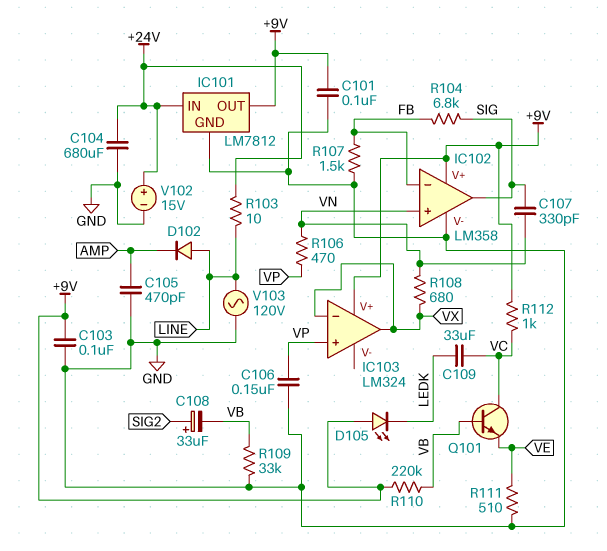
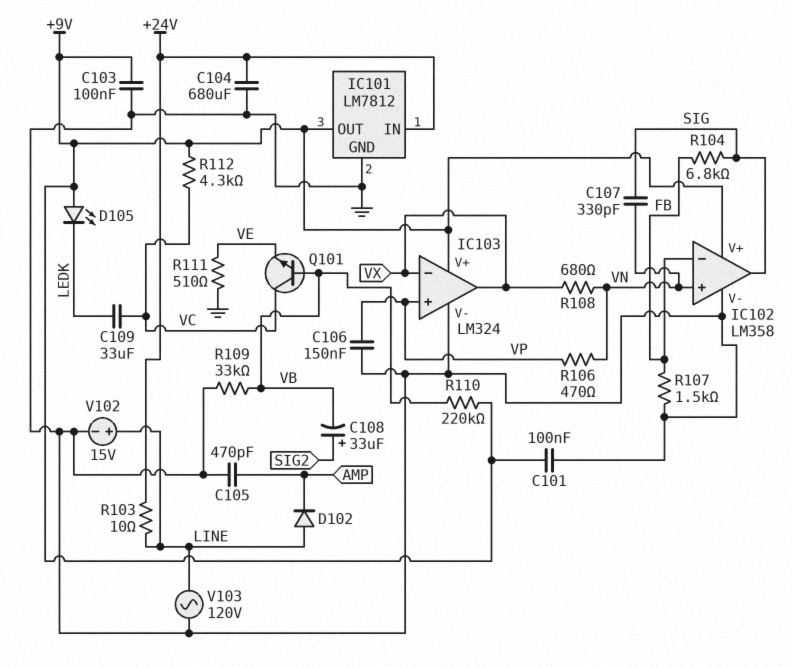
IC103 pin V-: none -> GND
R112: 1k (+9V, VC) -> 4.3k (+9V, VC)
V102: 15V (plus +24V, minus GND) -> 15V (plus LINE, minus GND)

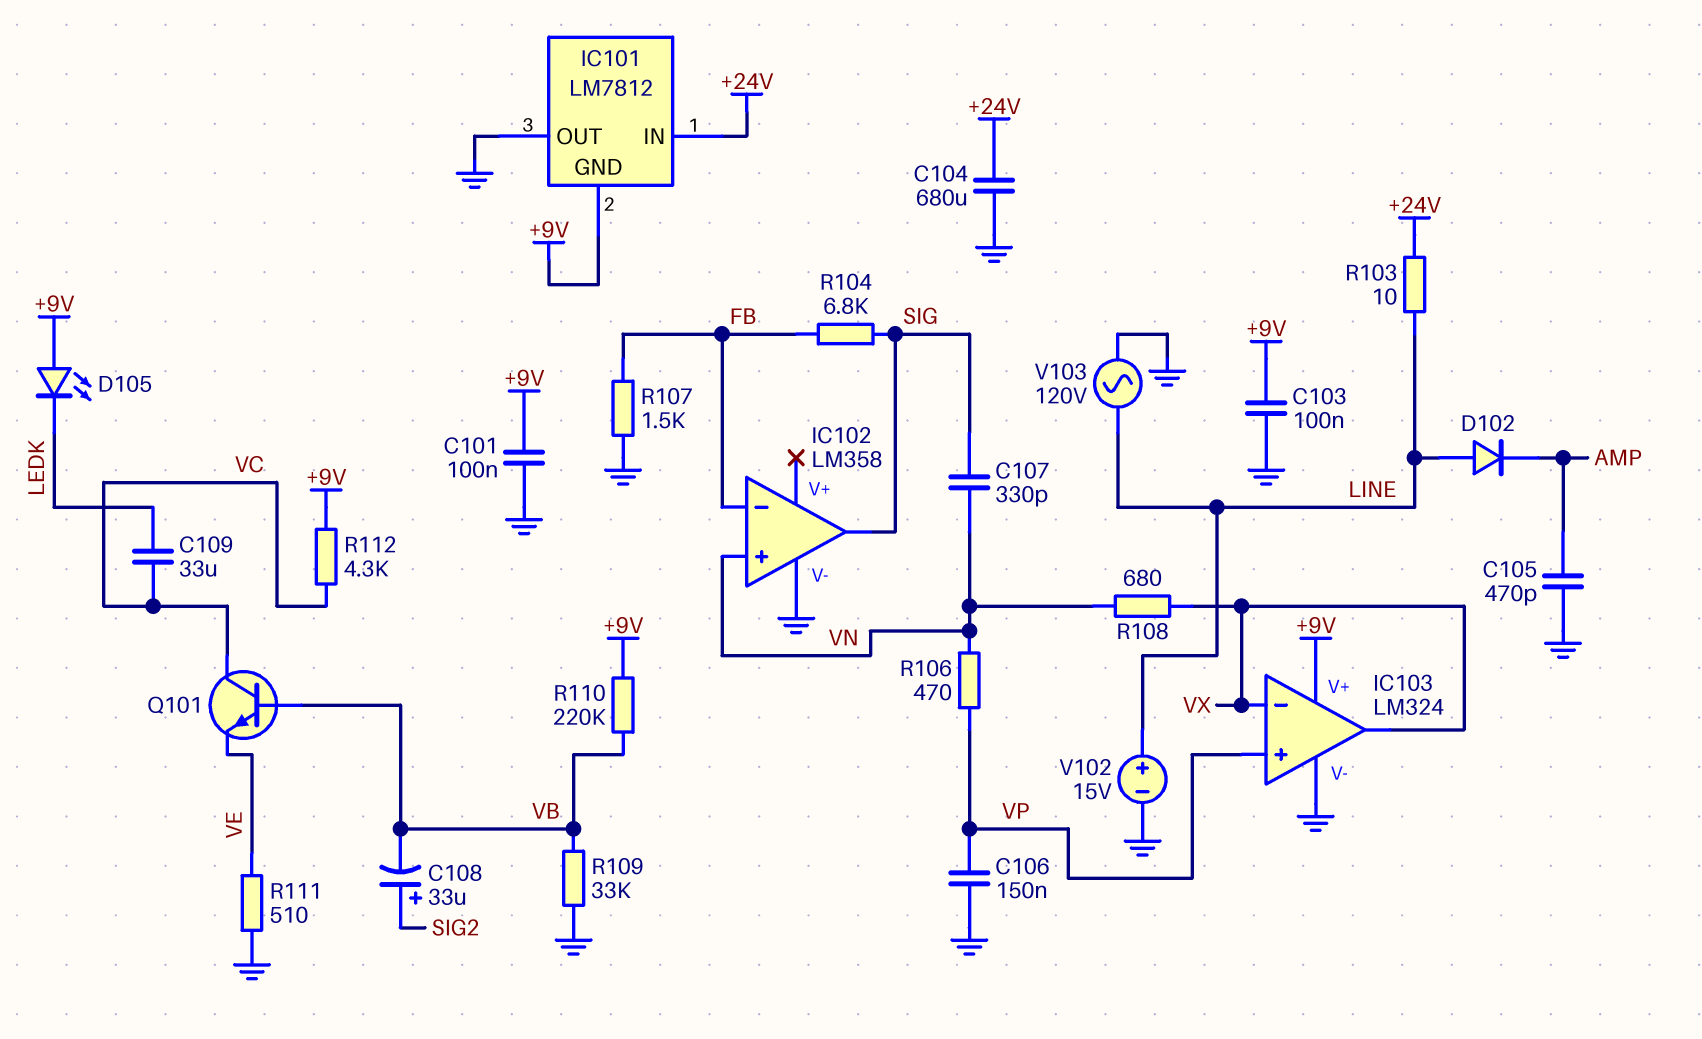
IC101 pin GND: GND -> +9V
IC101 pin OUT: +9V -> GND
IC102 pin V+: +9V -> none

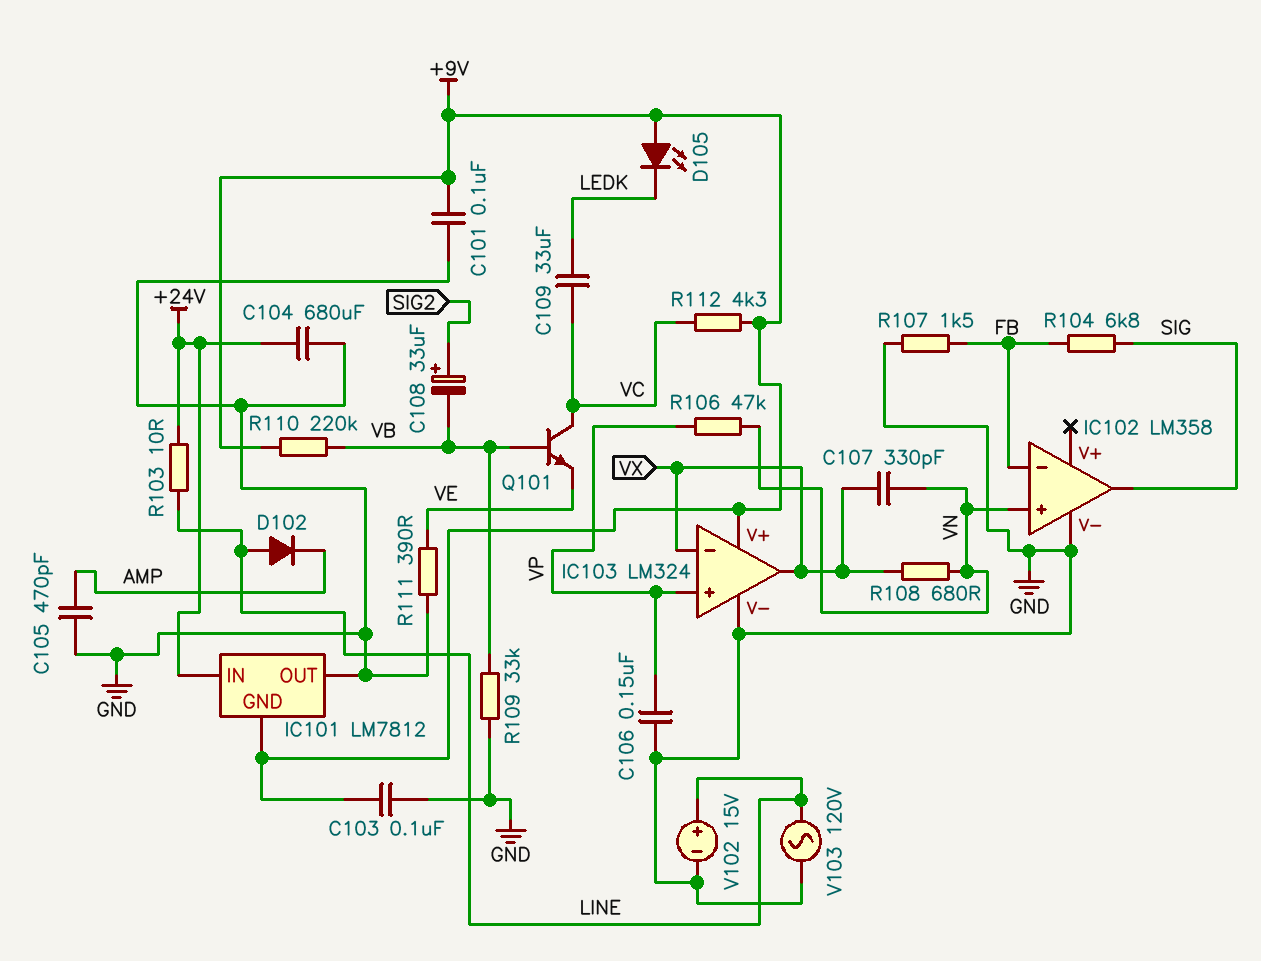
C107: 330pF (SIG, VN) -> 330pF (VN, VX)
R106: 470 (VN, VP) -> 47k (VN, VP)
R111: 510 (GND, VE) -> 390 (GND, VE)

